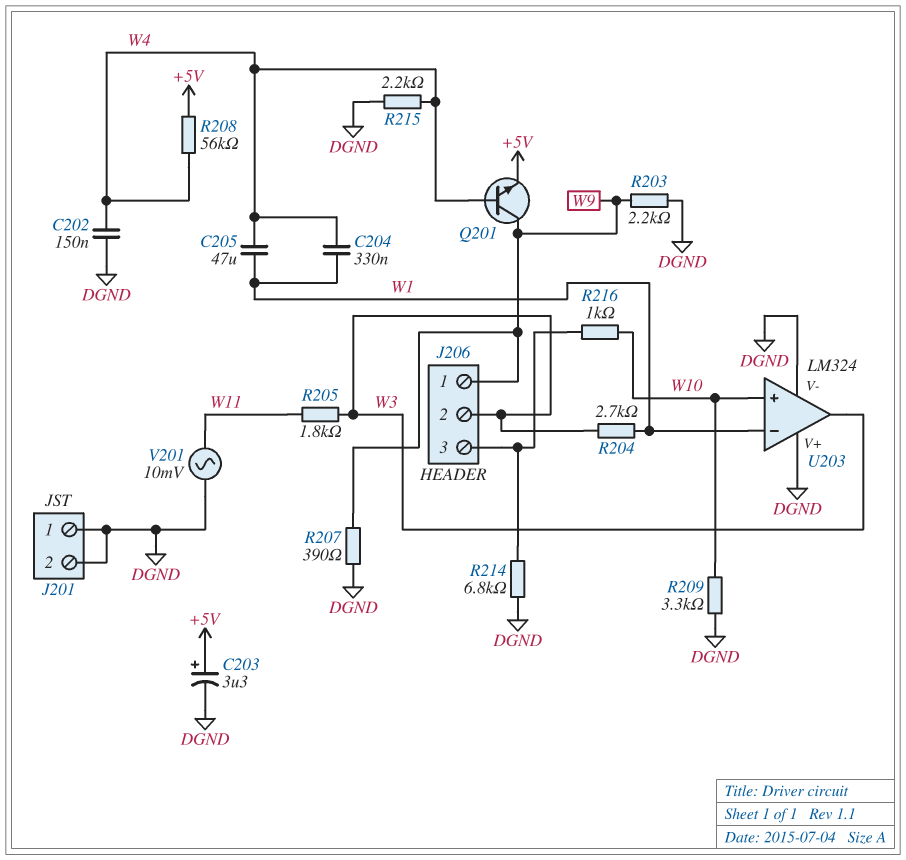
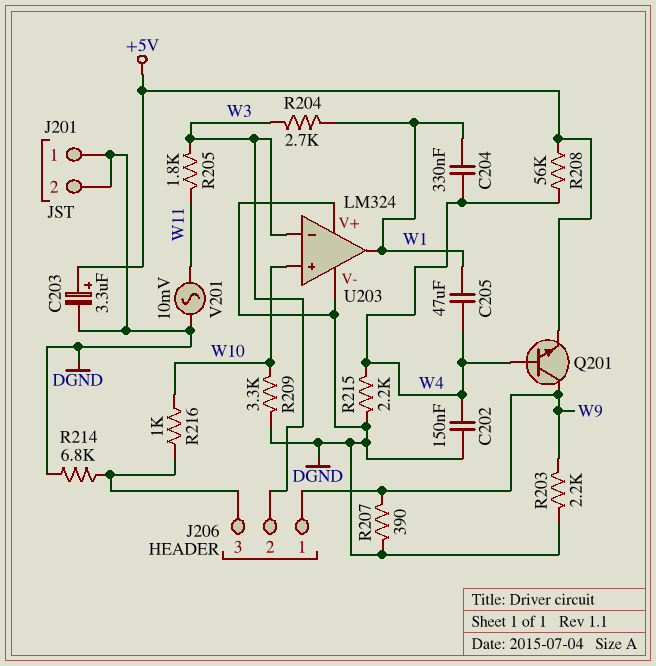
U203 pin in-: W1 -> W3
U203 pin out: W3 -> W1

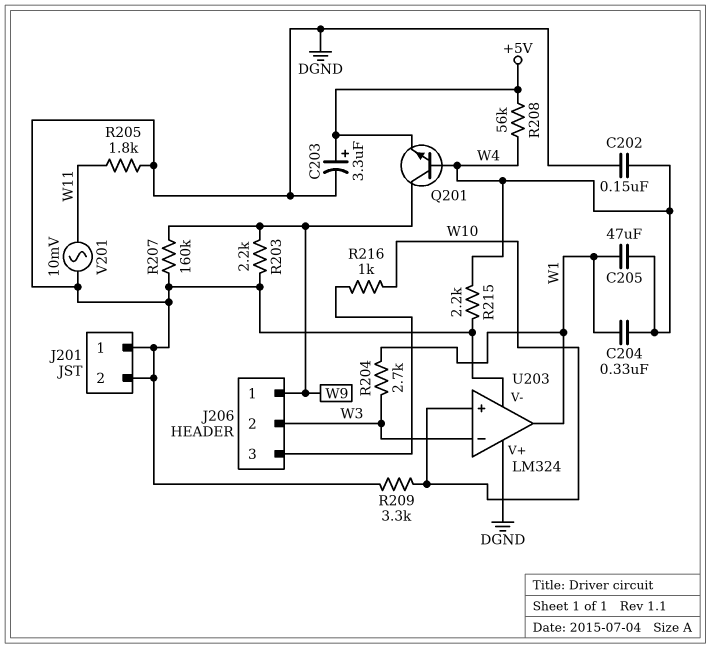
R205: 1.8k (W3, W11) -> 1.8k (DGND, W11)
R207: 390 (DGND, W9) -> 160k (DGND, W9)
R214: 6.8k (DGND, J206/3) -> none

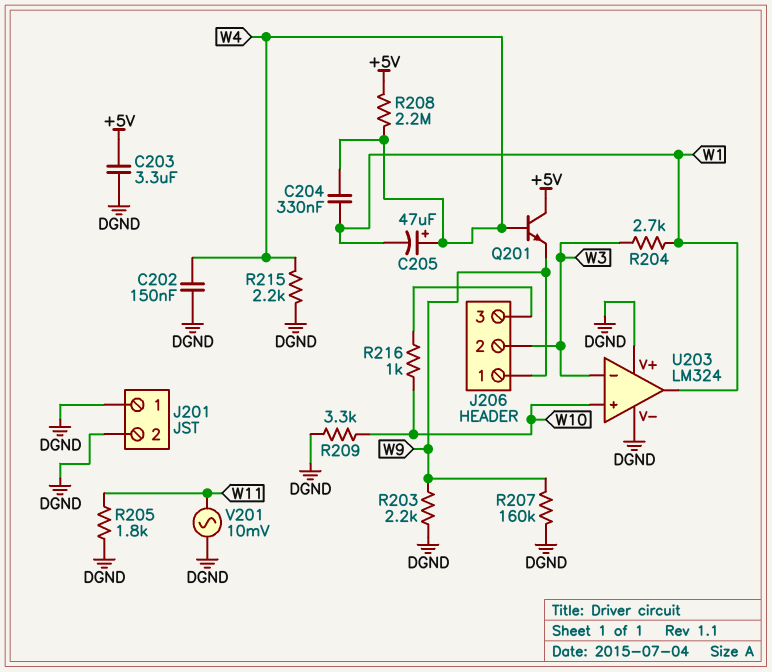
C203: 3.3uF (plus +5V, minus DGND) -> 3.3uF (+5V, DGND)
C205: 47uF (W1, W4) -> 47uF (plus W4, minus W1)
Q201: NPN (B W4, C W9, E +5V) -> NPN (B W4, C +5V, E W9)
R208: 56k (+5V, W4) -> 2.2M (+5V, W4)

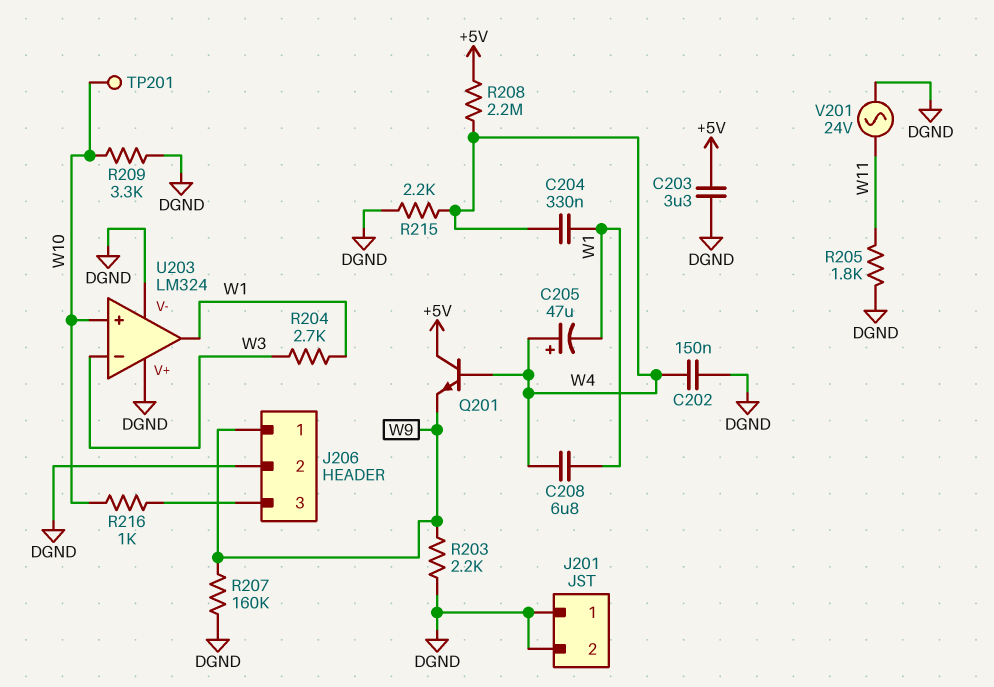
C208: none -> 6.8uF (W1, W4)
J206 pin 2: W3 -> DGND
TP201: none -> test point (W10)
V201: AC 10mV (DGND, W11) -> AC 24V (DGND, W11)

